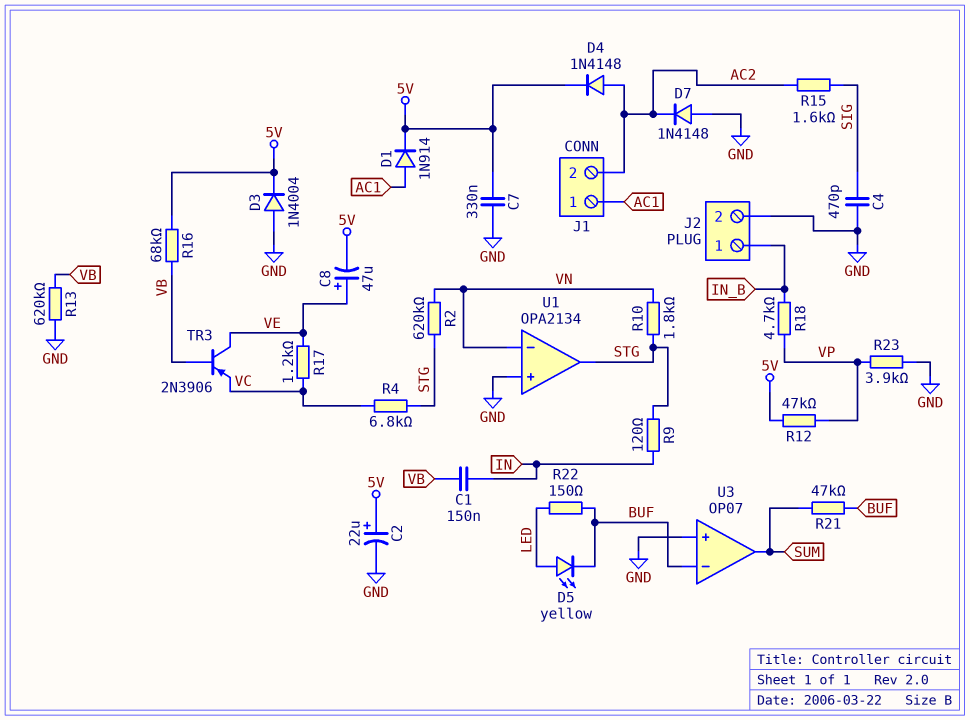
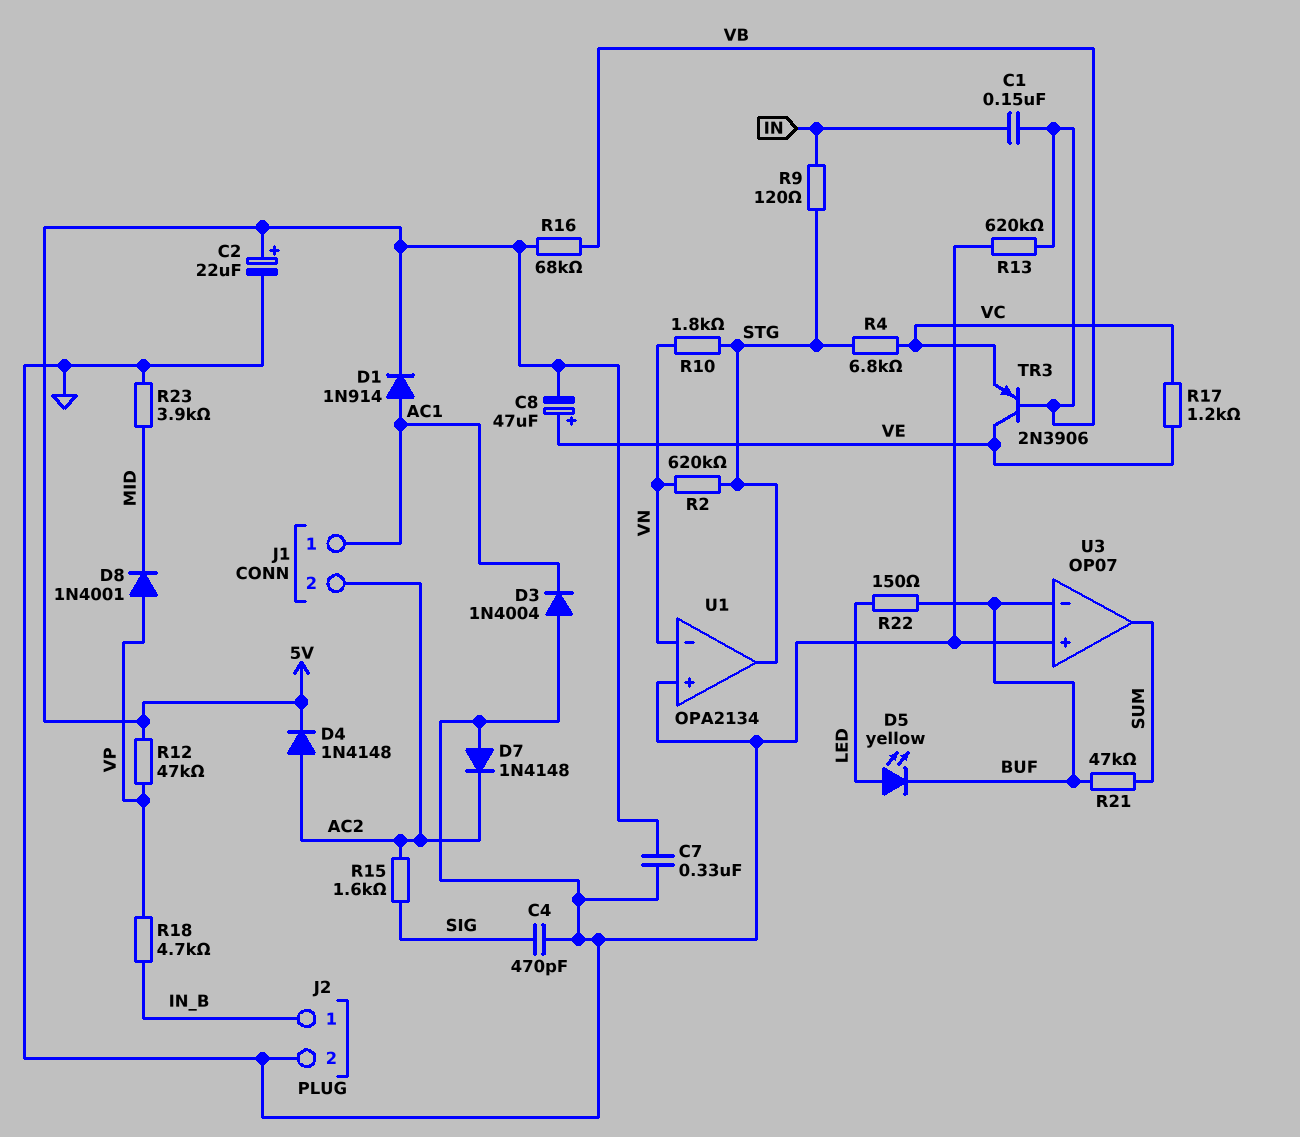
D3: diode 1N4004 (A GND, K 5V) -> diode 1N4004 (A GND, K AC1)
D8: none -> diode 1N4001 (A VP, K MID)
R23: 3.9k (GND, VP) -> 3.9k (GND, MID)

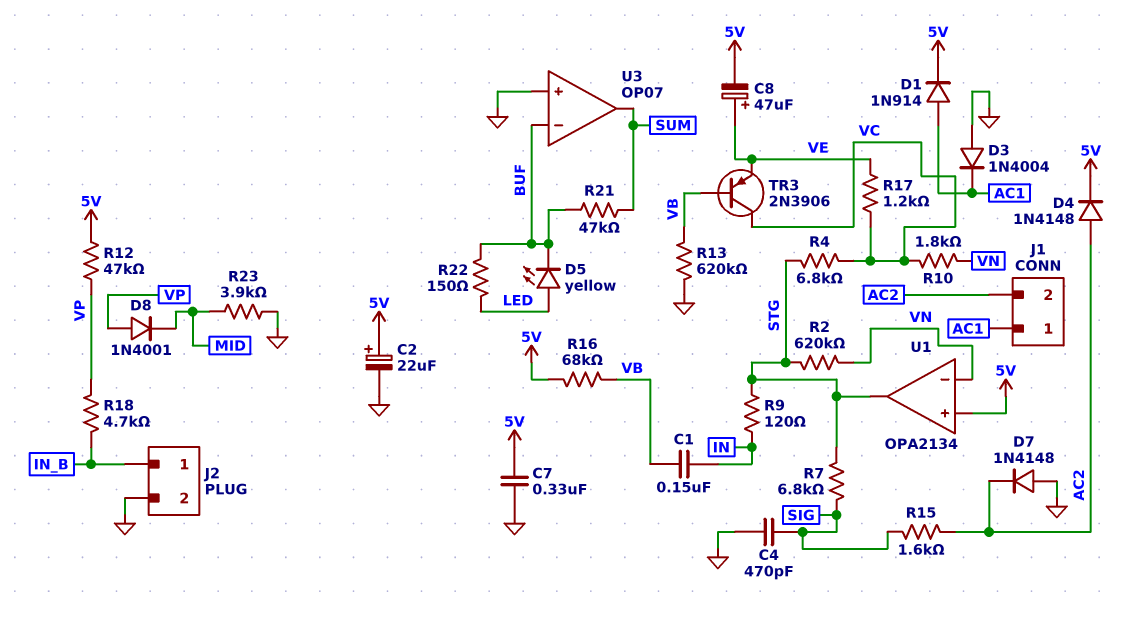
R7: none -> 6.8k (SIG, STG)
R10: 1.8k (STG, VN) -> 1.8k (VC, VN)
TR3: PNP 2N3906 (B VB, C VE, E VC) -> PNP 2N3906 (B VB, C VC, E VE)
U1 pin in+: GND -> 5V

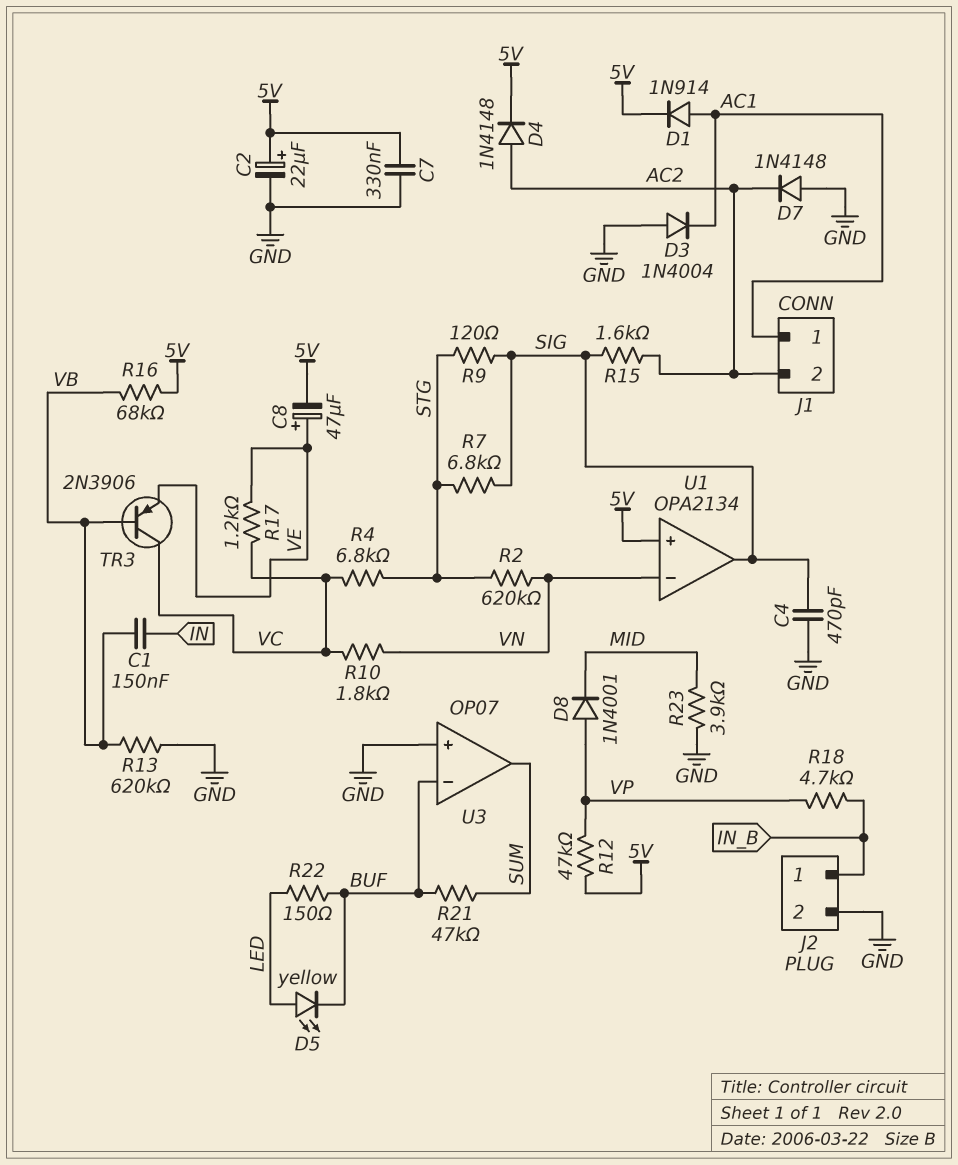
R9: 120 (IN, STG) -> 120 (SIG, STG)
U1 pin out: STG -> SIG

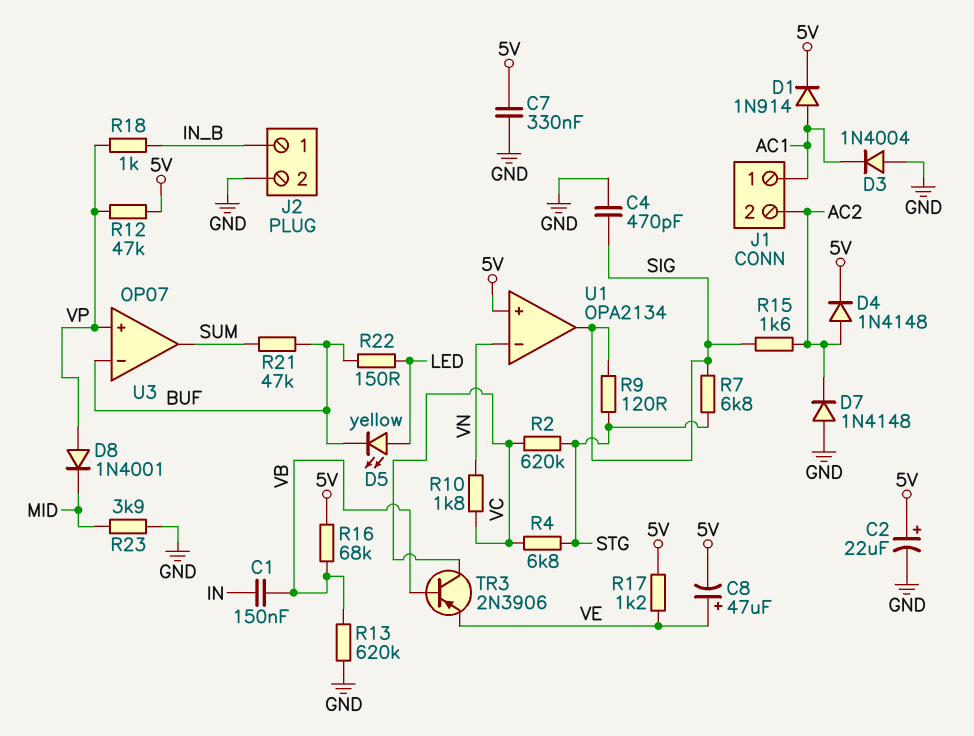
R2: 620k (STG, VN) -> 620k (STG, VC)
R17: 1.2k (VC, VE) -> 1.2k (5V, VE)
R18: 4.7k (IN_B, VP) -> 1k (IN_B, VP)
U3 pin in+: GND -> VP

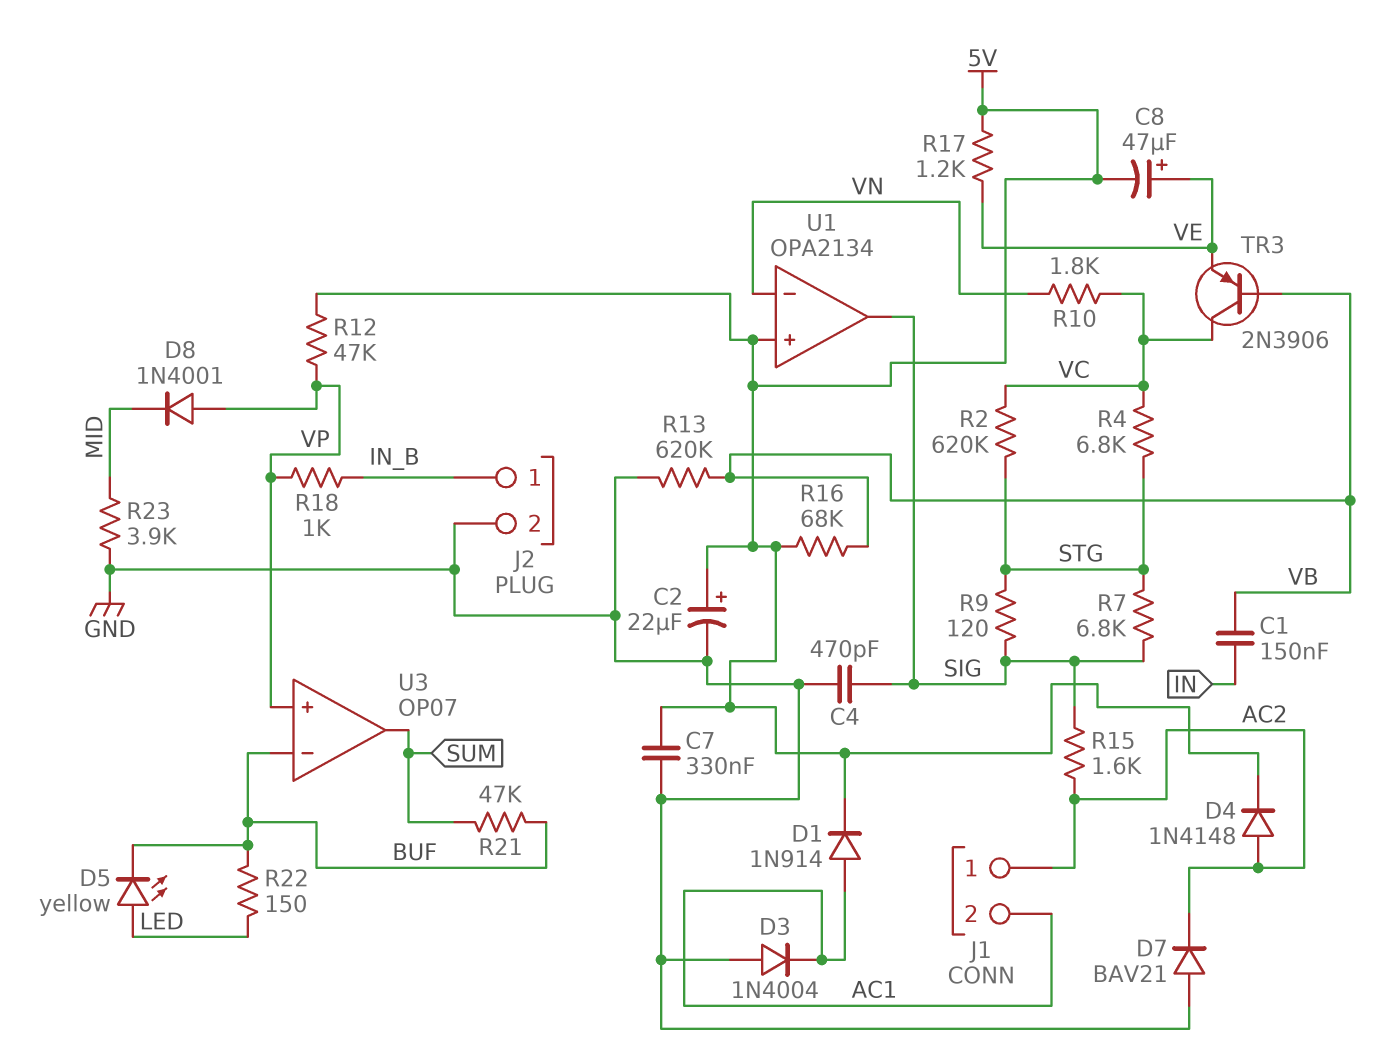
D7: diode 1N4148 (A GND, K AC2) -> diode BAV21 (A GND, K AC2)
J1 pin 1: AC1 -> AC2
J1 pin 2: AC2 -> AC1

